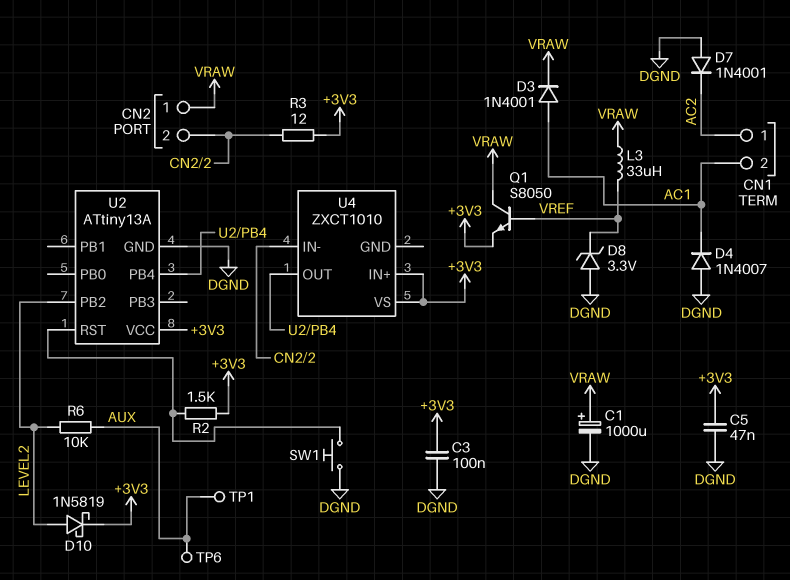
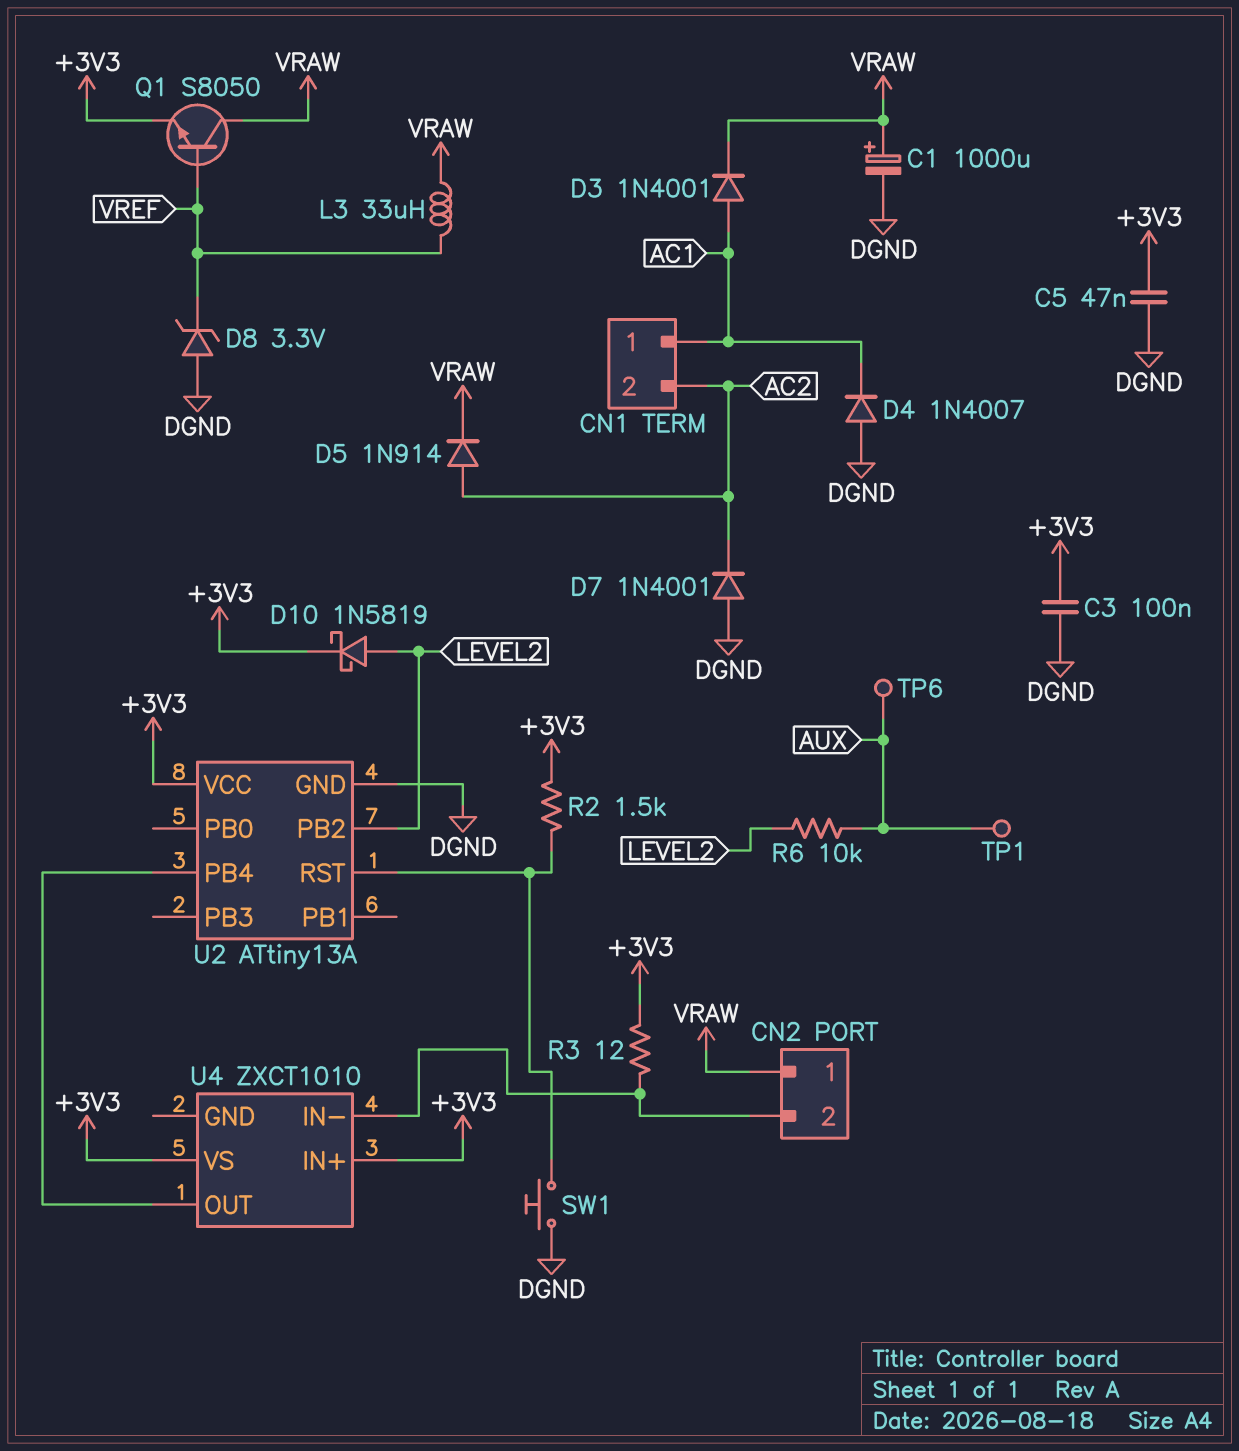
CN1 pin 1: AC2 -> AC1
CN1 pin 2: AC1 -> AC2
D5: none -> diode 1N914 (A AC2, K VRAW)

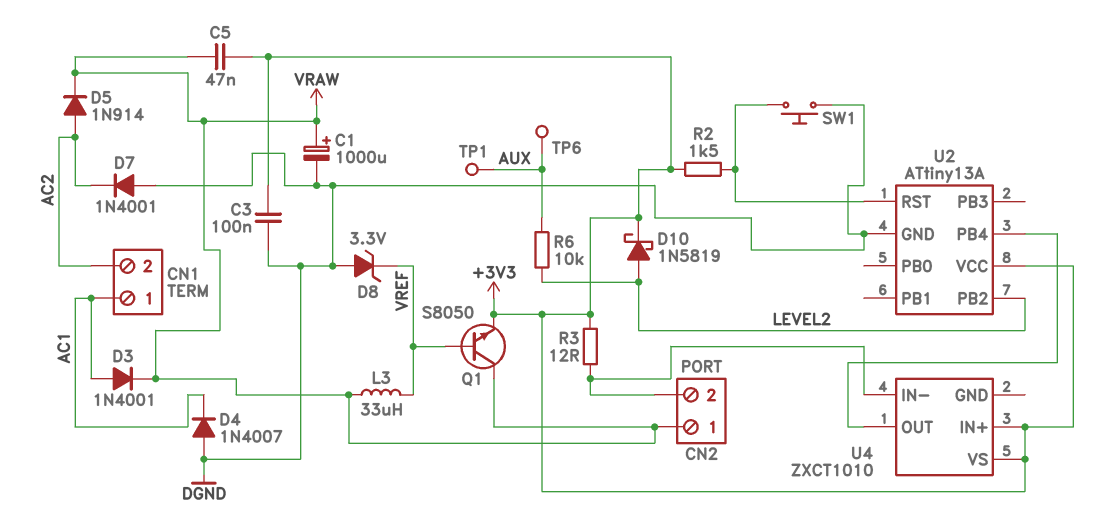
C5: 47nF (+3V3, DGND) -> 47nF (+3V3, VRAW)

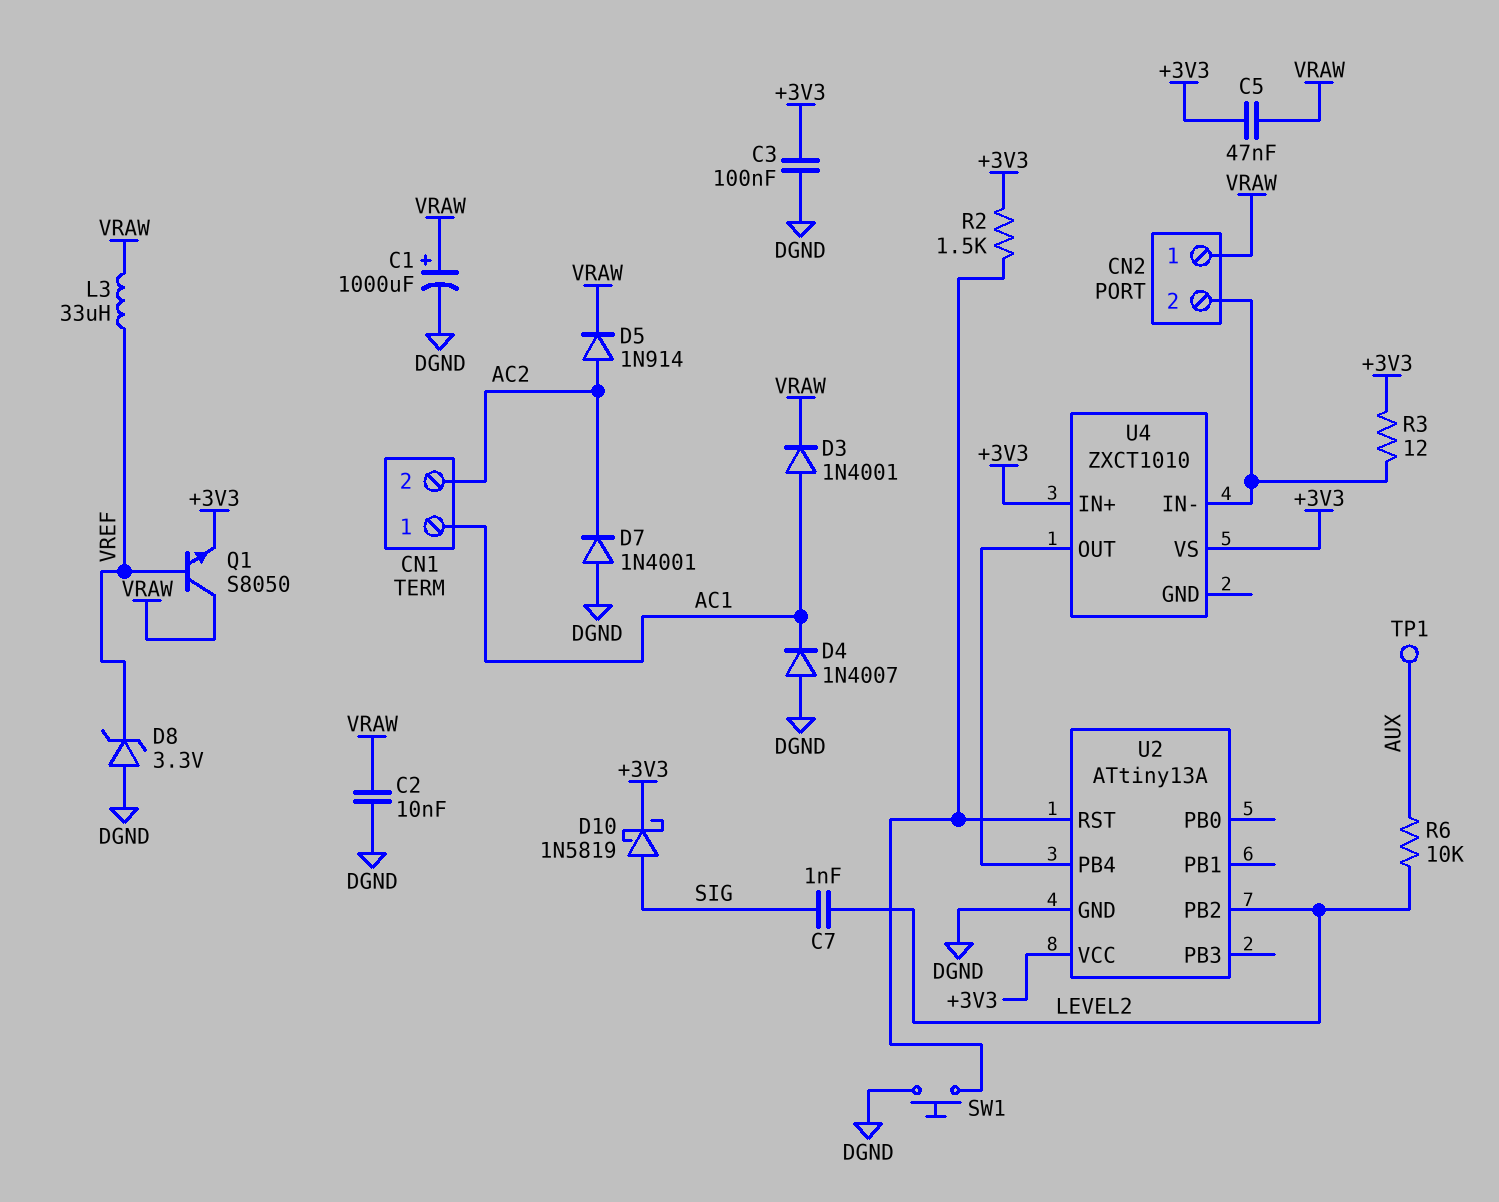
C2: none -> 10nF (DGND, VRAW)
C7: none -> 1nF (LEVEL2, SIG)
D10: schottky 1N5819 (A LEVEL2, K +3V3) -> schottky 1N5819 (A SIG, K +3V3)
TP6: test point (AUX) -> none

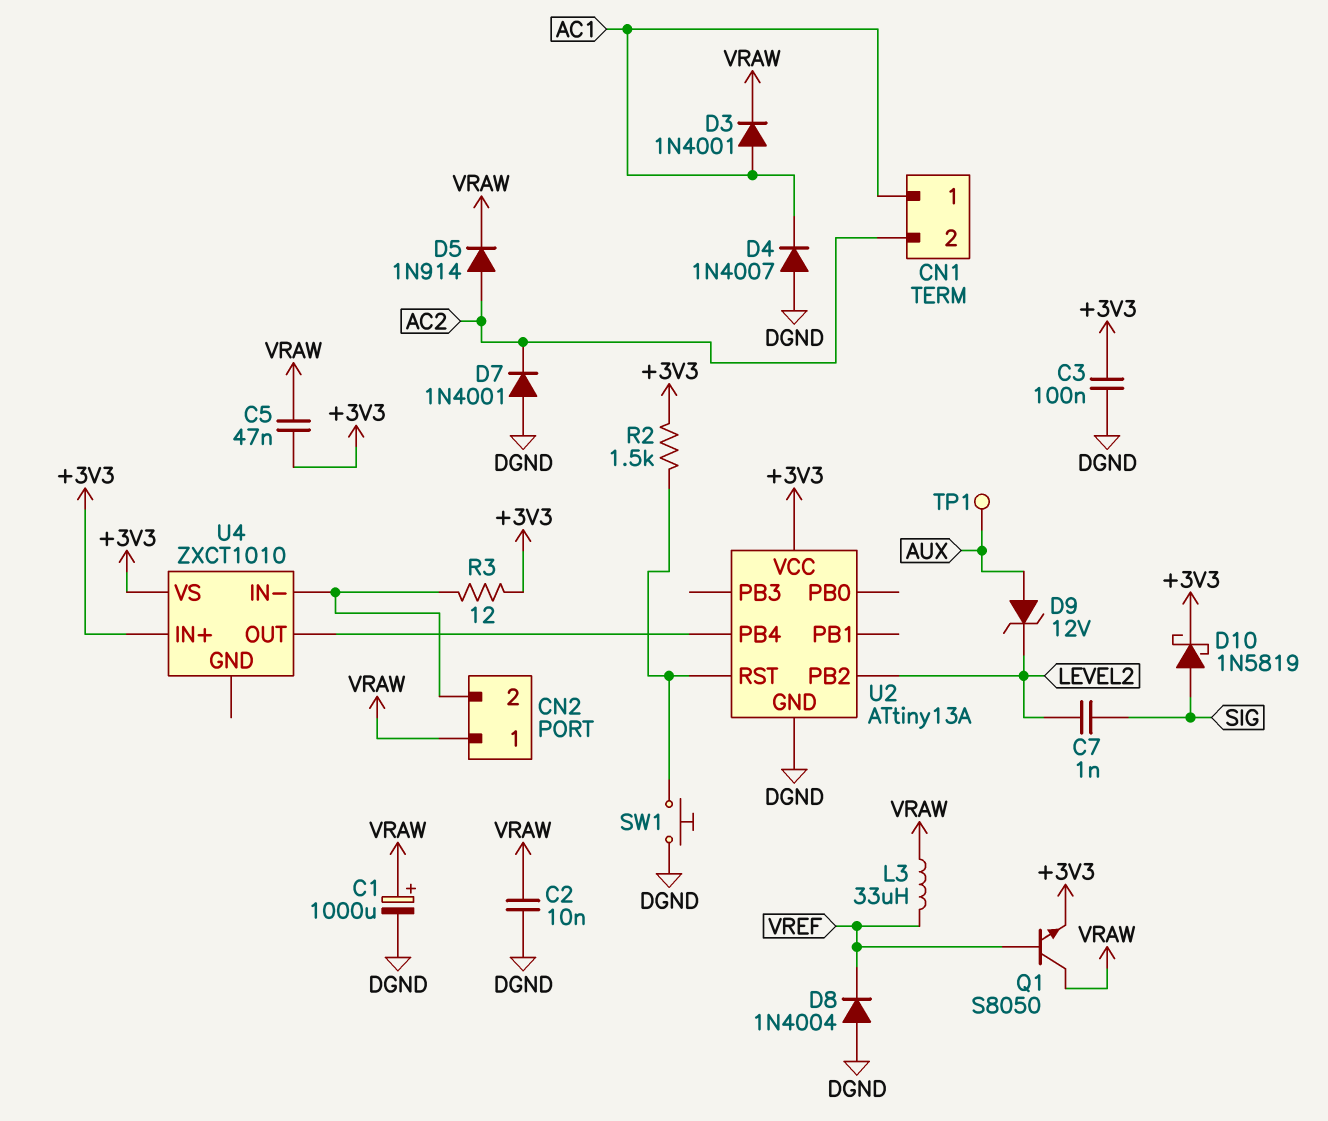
D8: zener 3.3V (A DGND, K VREF) -> diode 1N4004 (A DGND, K VREF)
D9: none -> zener 12V (A AUX, K LEVEL2)
R6: 10k (AUX, LEVEL2) -> none

